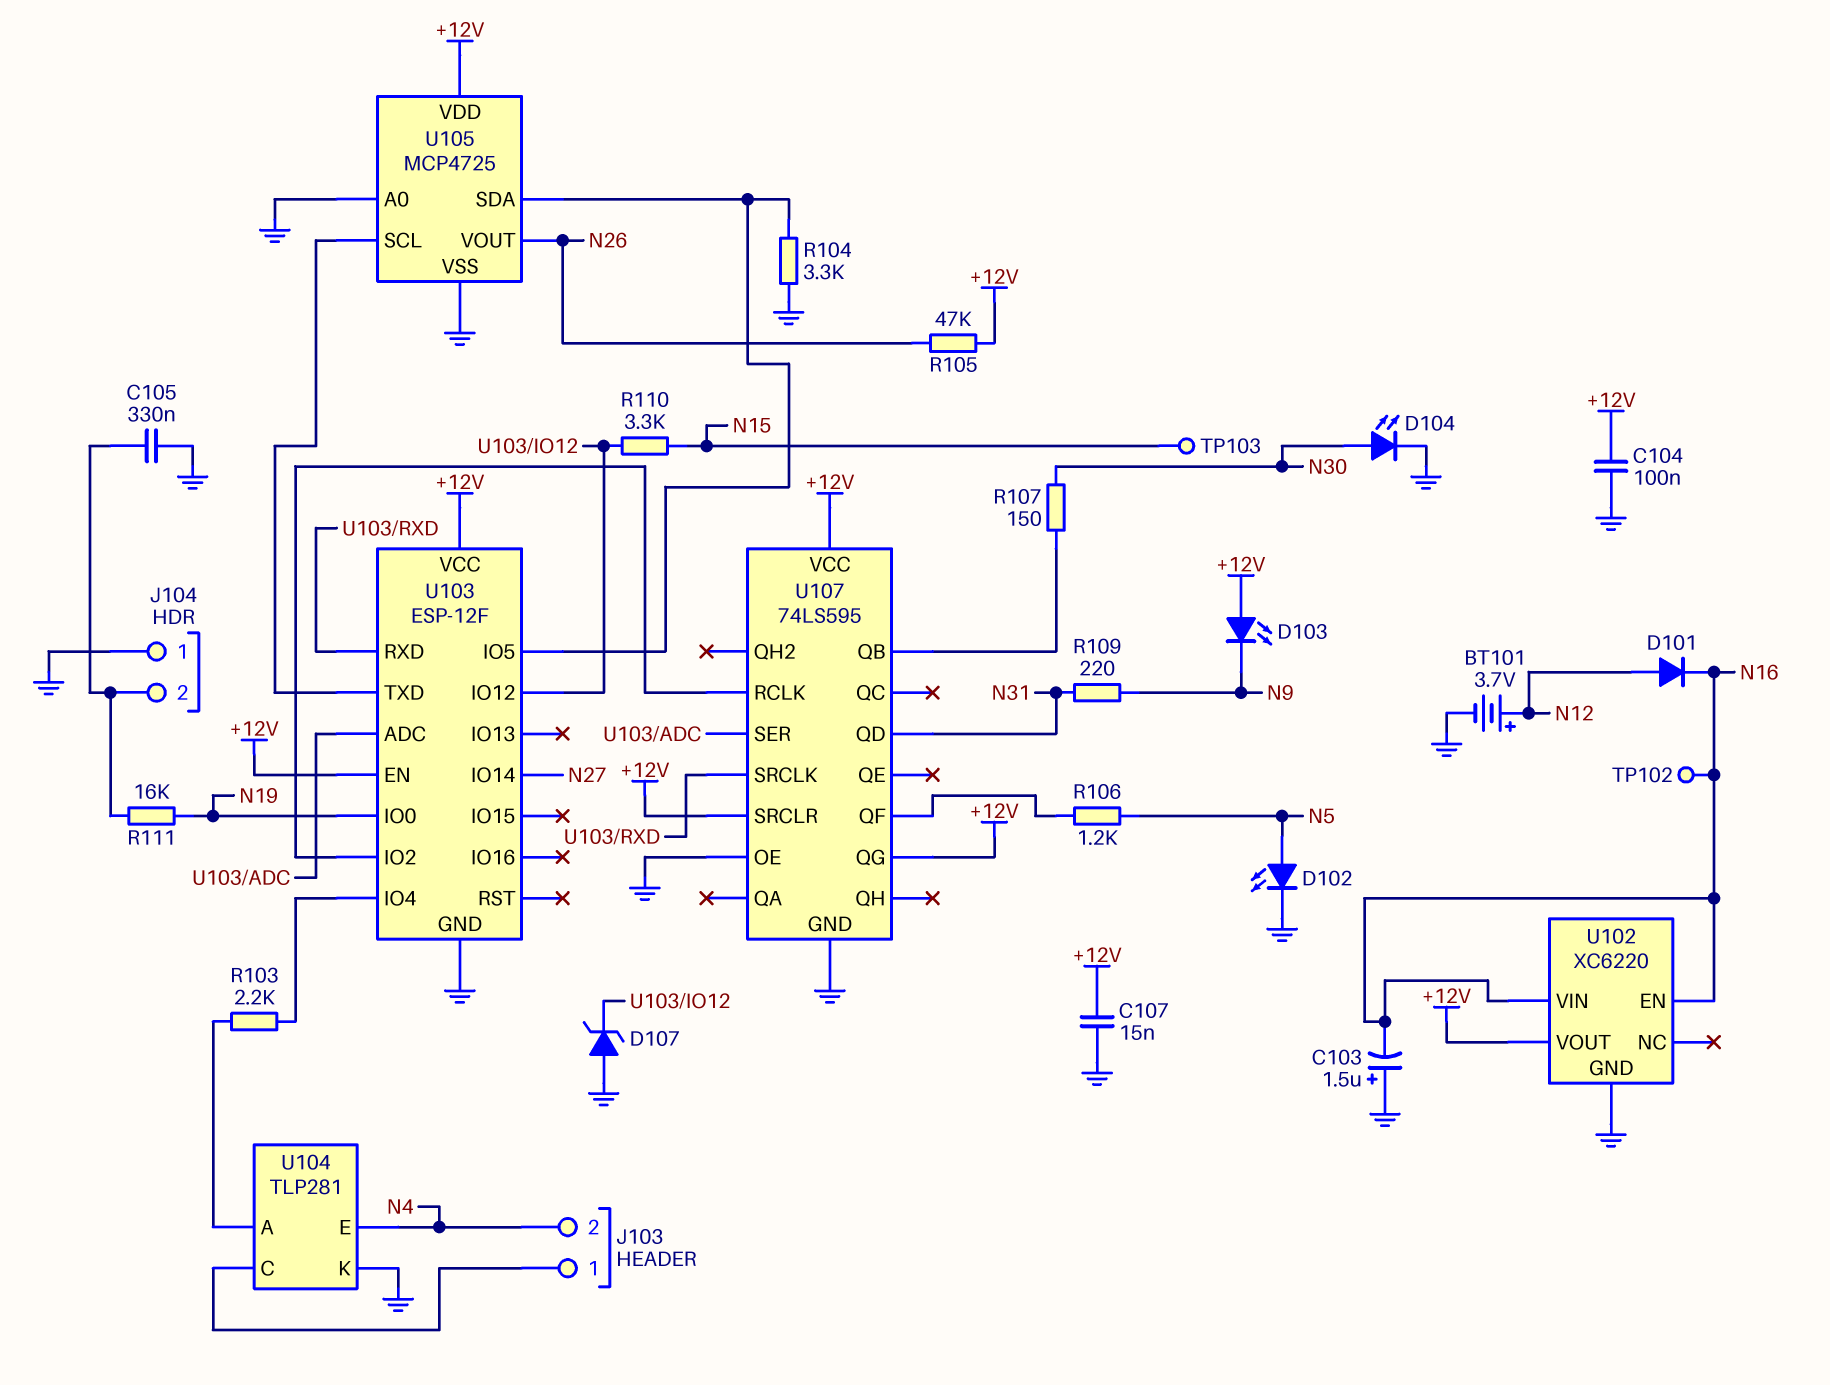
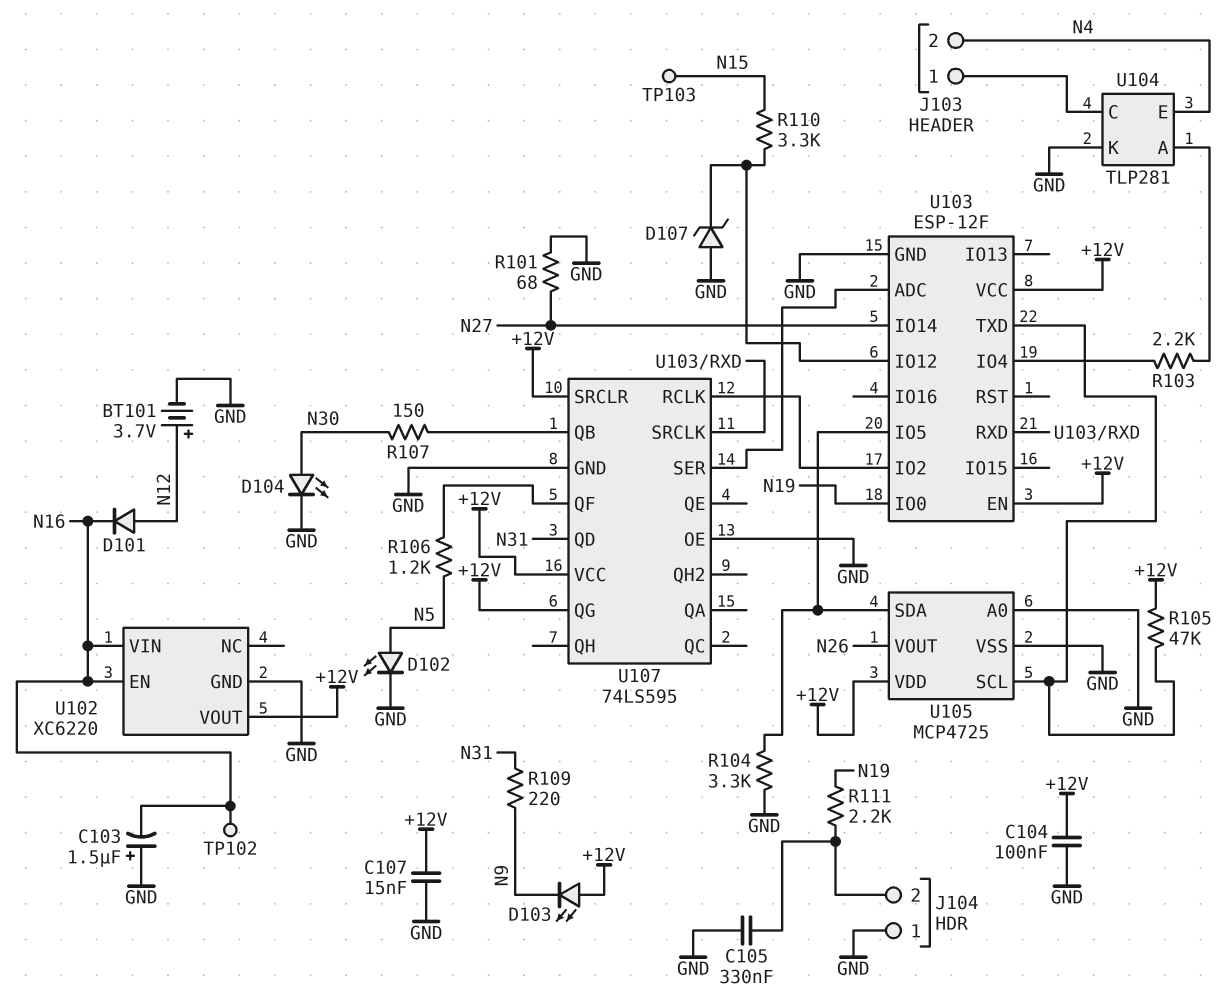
R101: none -> 68 (GND, N27)
R105: 47k (+12V, N26) -> 47k (+12V, U103/TXD)
R111: 16k (J104/2, N19) -> 2.2k (J104/2, N19)

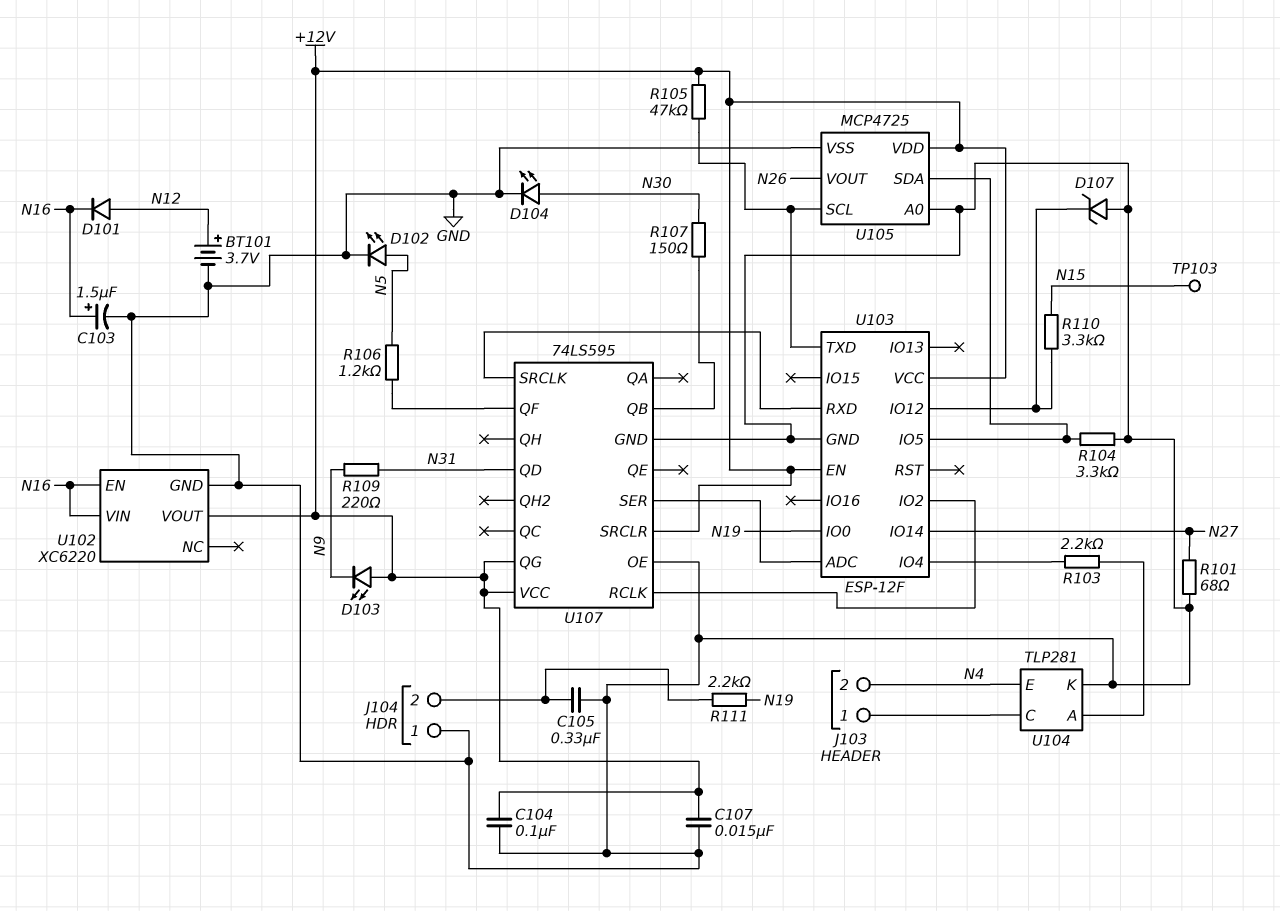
C103: 1.5uF (plus GND, minus N16) -> 1.5uF (plus N16, minus GND)
TP102: test point (N16) -> none

